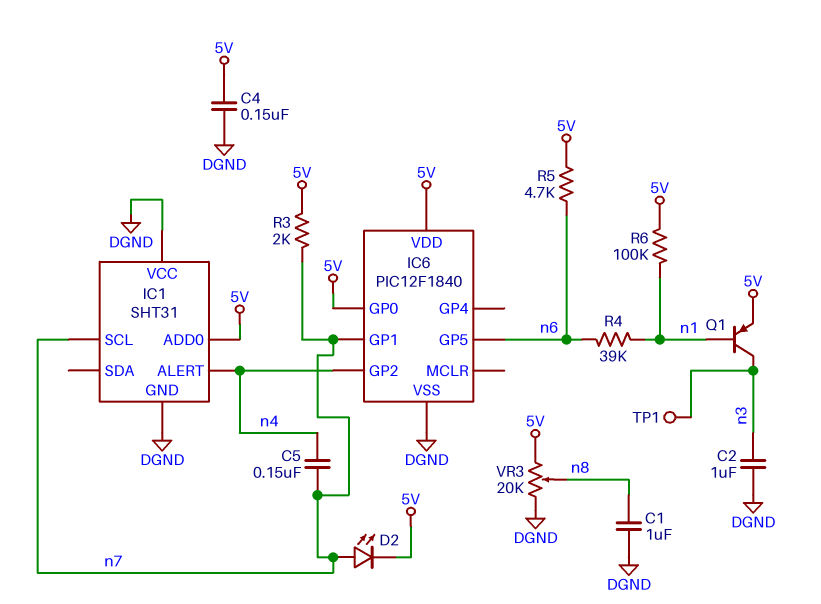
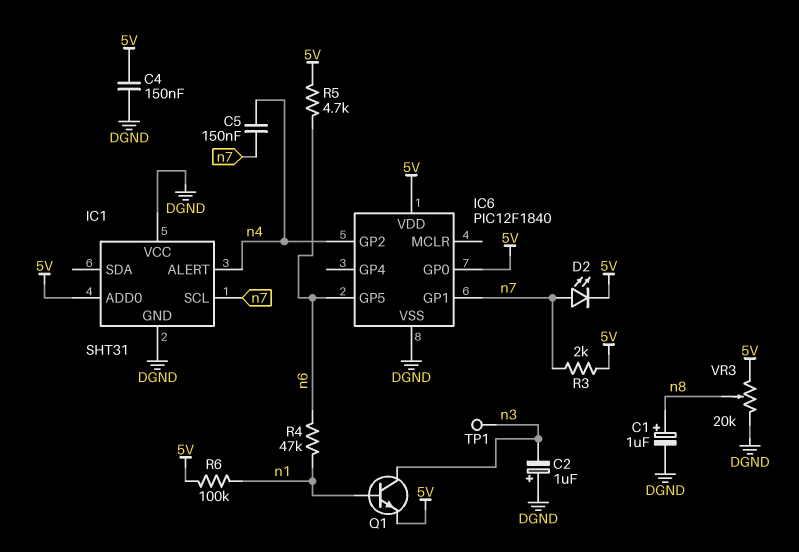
C1: 1uF (DGND, n8) -> 1uF (plus n8, minus DGND)
C2: 1uF (DGND, n3) -> 1uF (plus DGND, minus n3)
Q1: PNP (B n1, C n3, E 5V) -> NPN (B n1, C n3, E 5V)
R4: 39k (n1, n6) -> 47k (n1, n6)

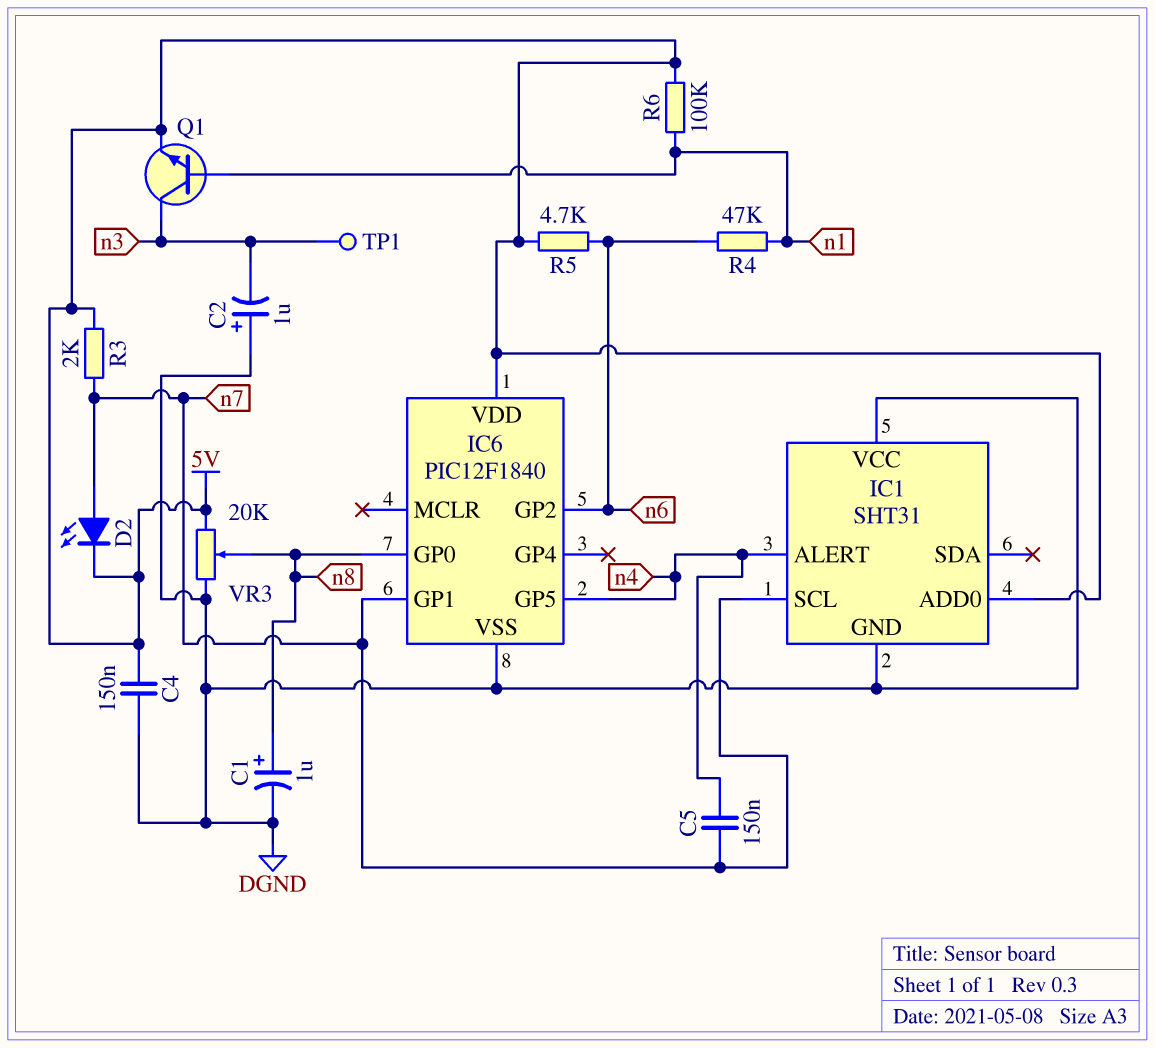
IC6 pin GP0: 5V -> n8
IC6 pin GP2: n4 -> n6
IC6 pin GP5: n6 -> n4

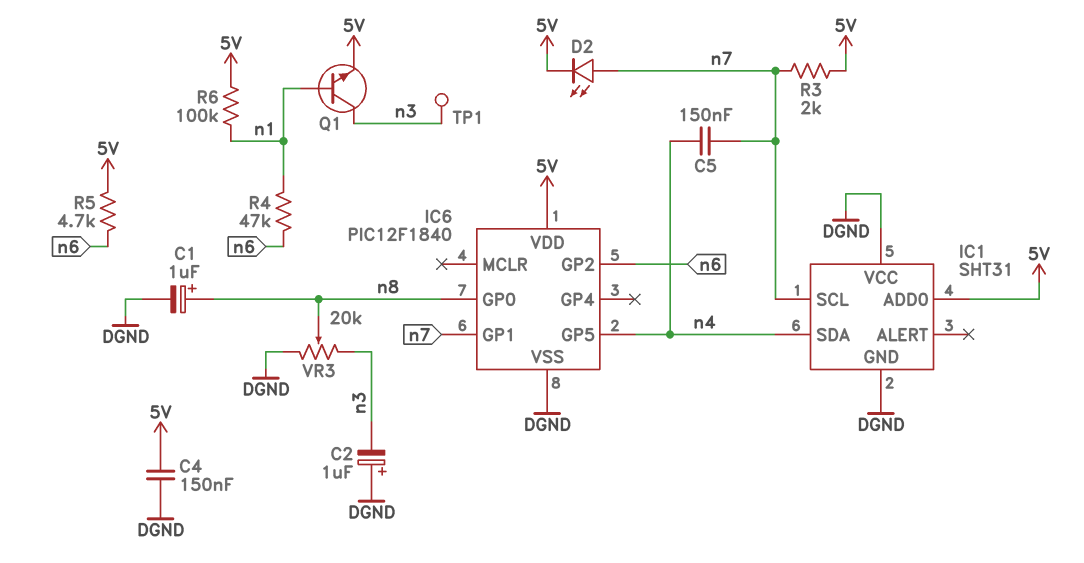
IC1 pin ALERT: n4 -> none
IC1 pin SDA: none -> n4
VR3: 20k (5V, DGND, wiper n8) -> 20k (DGND, n3, wiper n8)

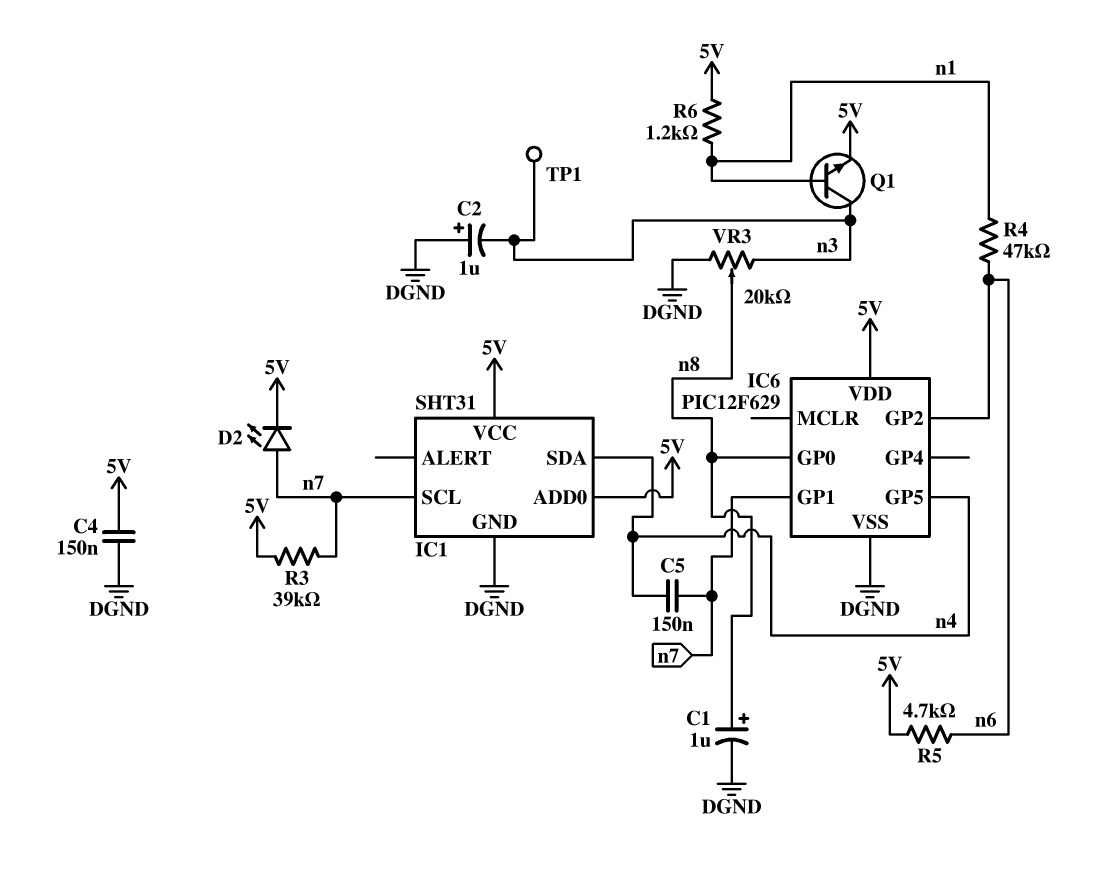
IC1 pin VCC: DGND -> 5V
IC6: PIC12F1840 -> PIC12F629
R3: 2k (5V, n7) -> 39k (5V, n7)
R6: 100k (5V, n1) -> 1.2k (5V, n1)

